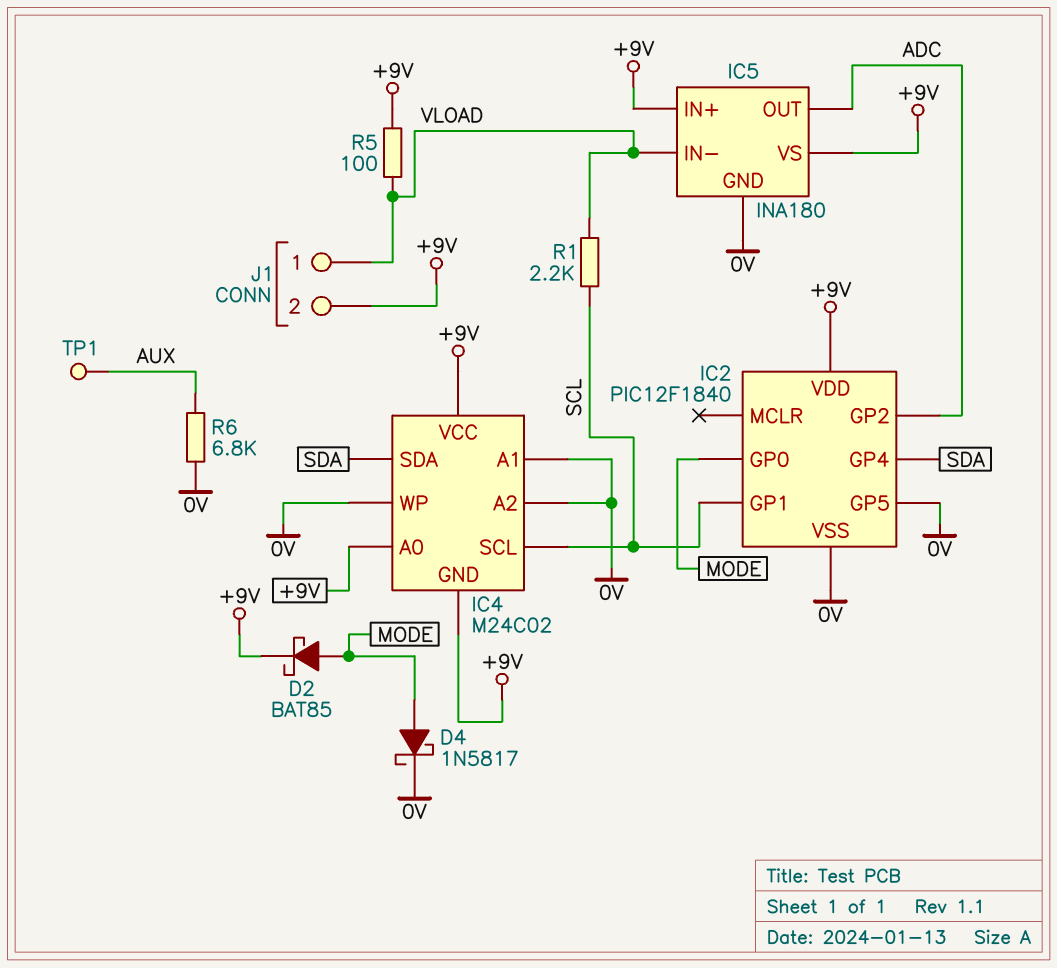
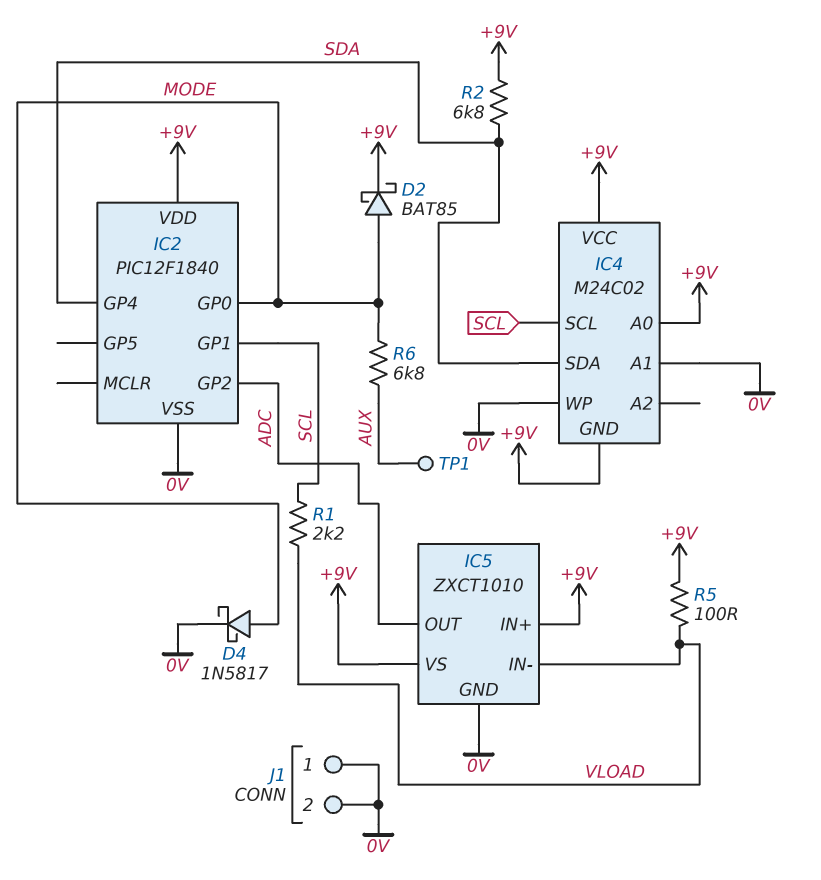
IC2 pin GP5: 0V -> none
IC4 pin A2: 0V -> none
IC5: INA180 -> ZXCT1010
J1 pin 1: VLOAD -> 0V
J1 pin 2: +9V -> 0V
R2: none -> 6.8k (+9V, SDA)
R6: 6.8k (0V, AUX) -> 6.8k (AUX, MODE)

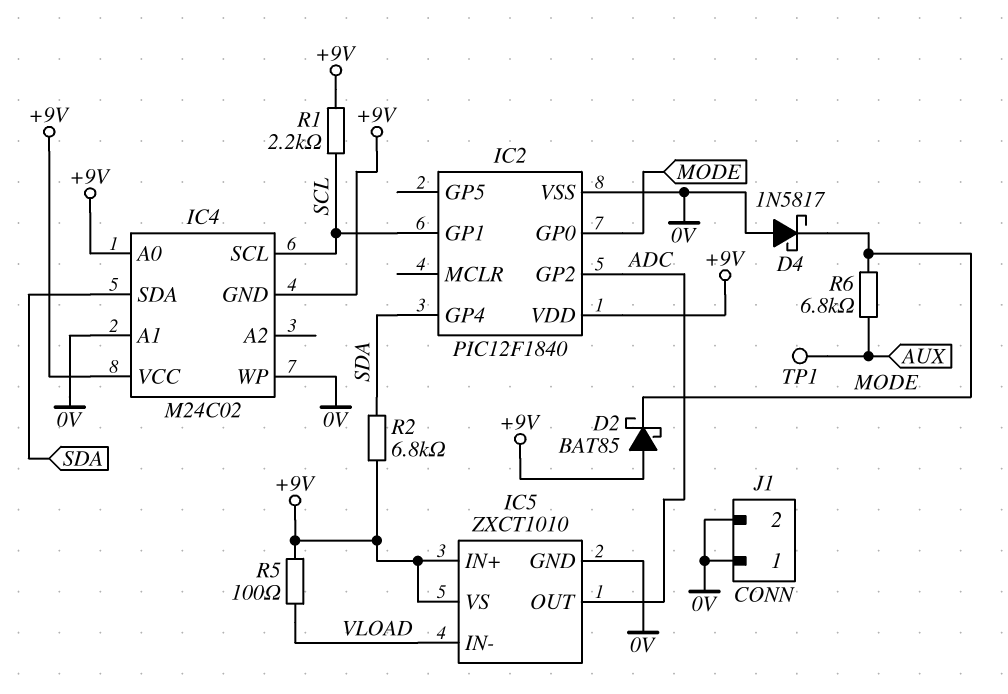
D2: schottky BAT85 (A MODE, K +9V) -> schottky BAT85 (A +9V, K MODE)
D4: schottky 1N5817 (A MODE, K 0V) -> schottky 1N5817 (A 0V, K MODE)
R1: 2.2k (SCL, VLOAD) -> 2.2k (+9V, SCL)

